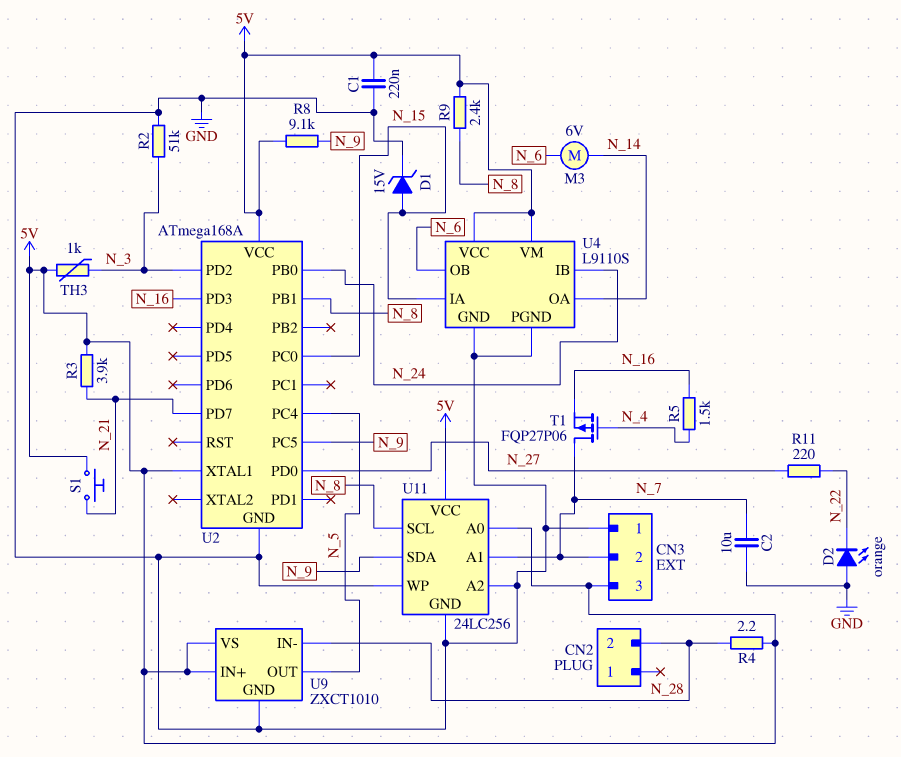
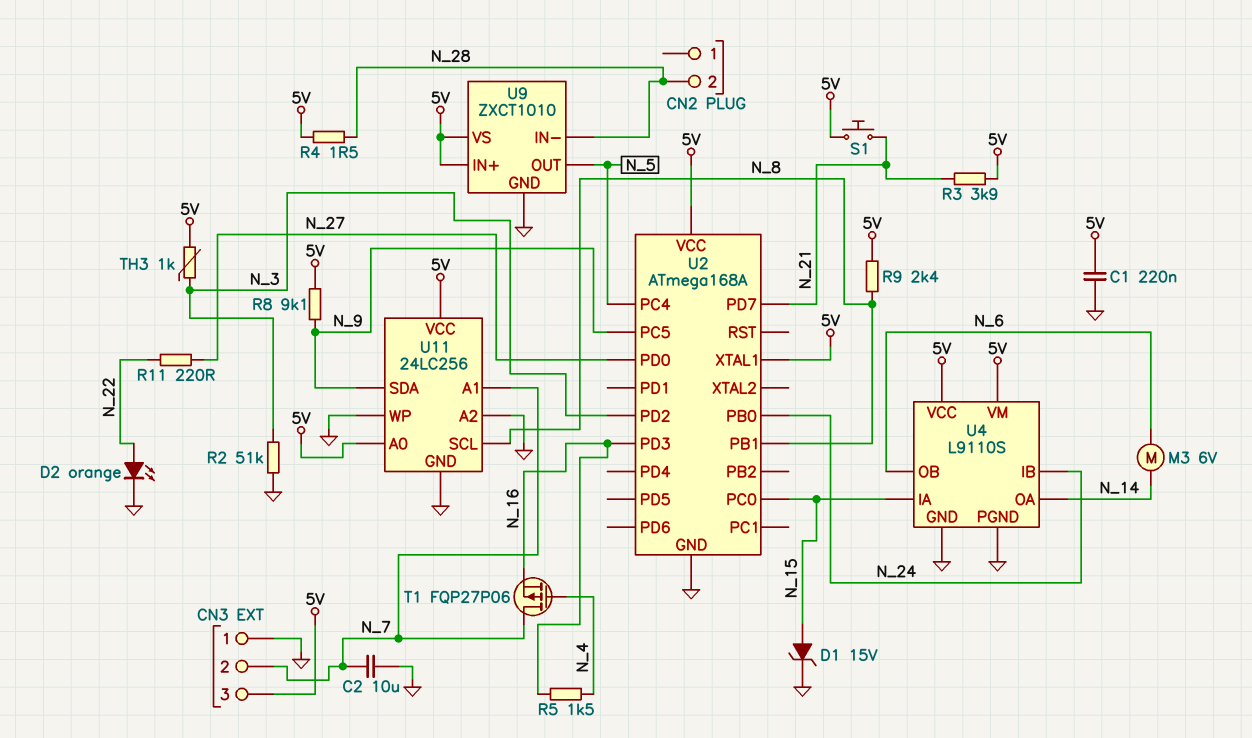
D2: LED orange (A GND, K N_22) -> LED orange (A N_22, K GND)
R4: 2.2 (5V, N_28) -> 1.5 (5V, N_28)

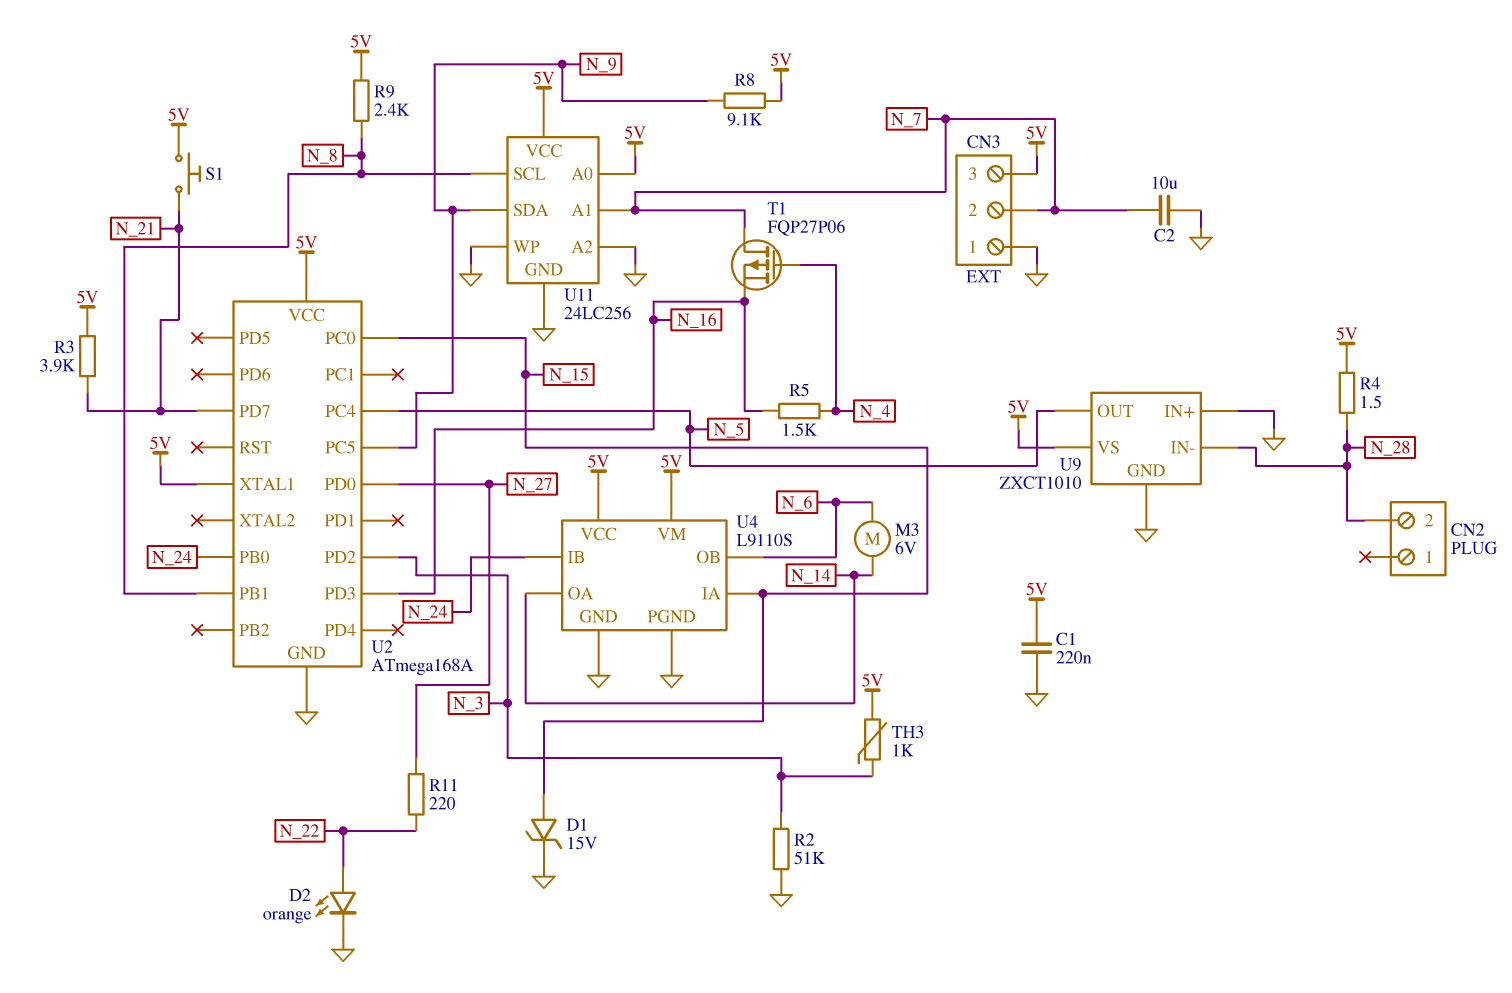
U9 pin IN+: 5V -> GND

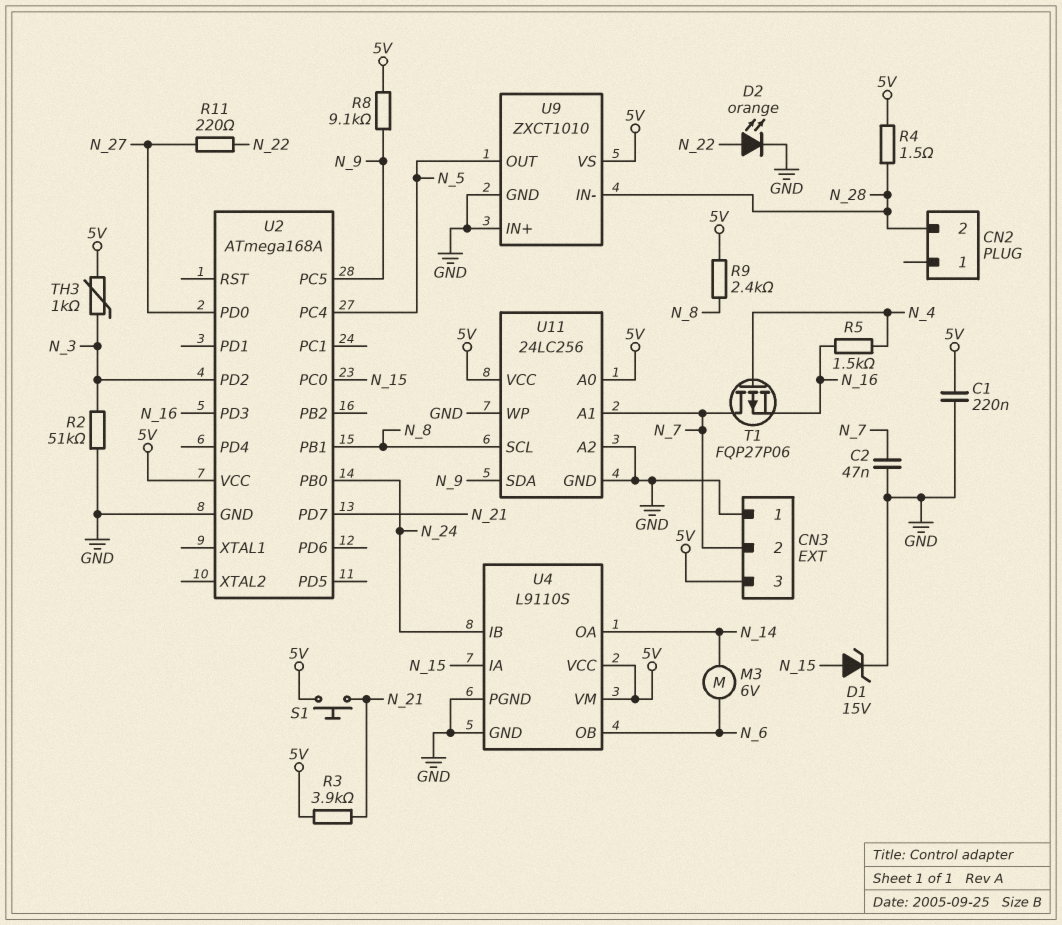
C2: 10uF (GND, N_7) -> 47nF (GND, N_7)
U2 pin XTAL1: 5V -> none

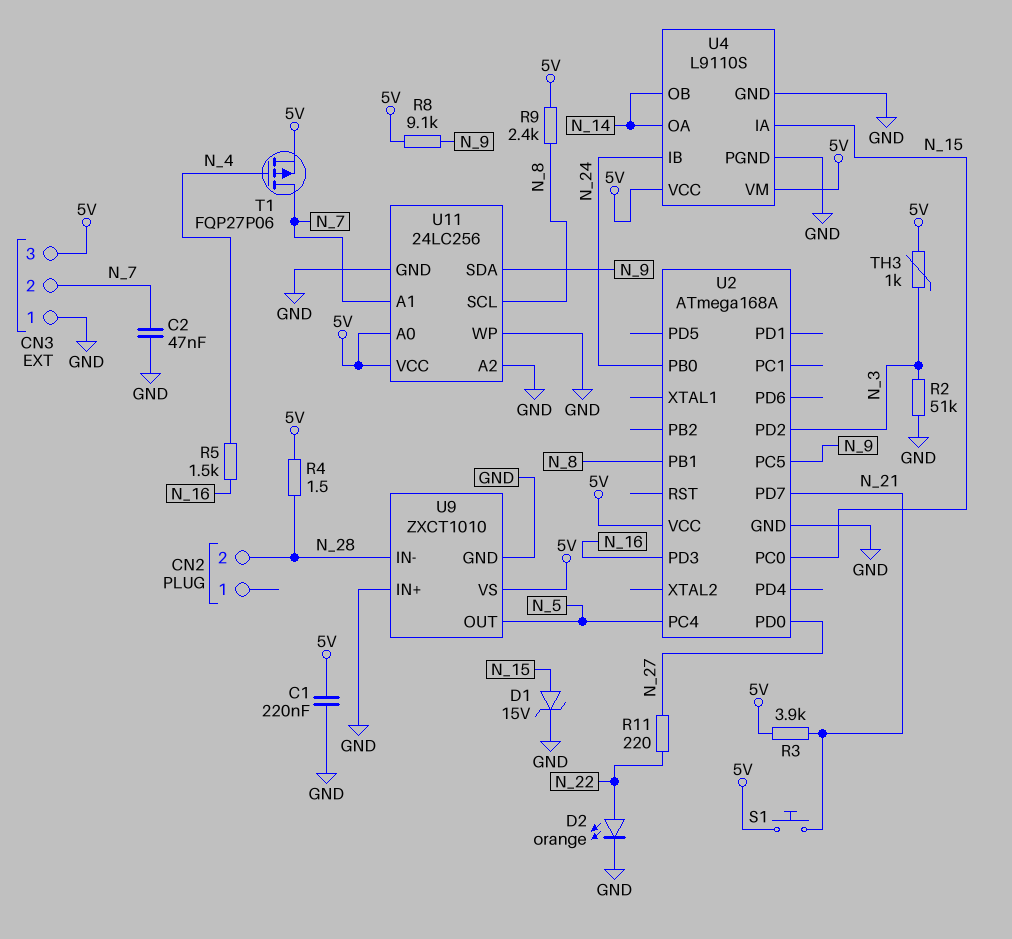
M3: motor 6V (N_6, N_14) -> none
T1: PMOS FQP27P06 (G N_4, D N_7, S N_16) -> PMOS FQP27P06 (G N_4, D N_7, S 5V)
U4 pin OB: N_6 -> N_14

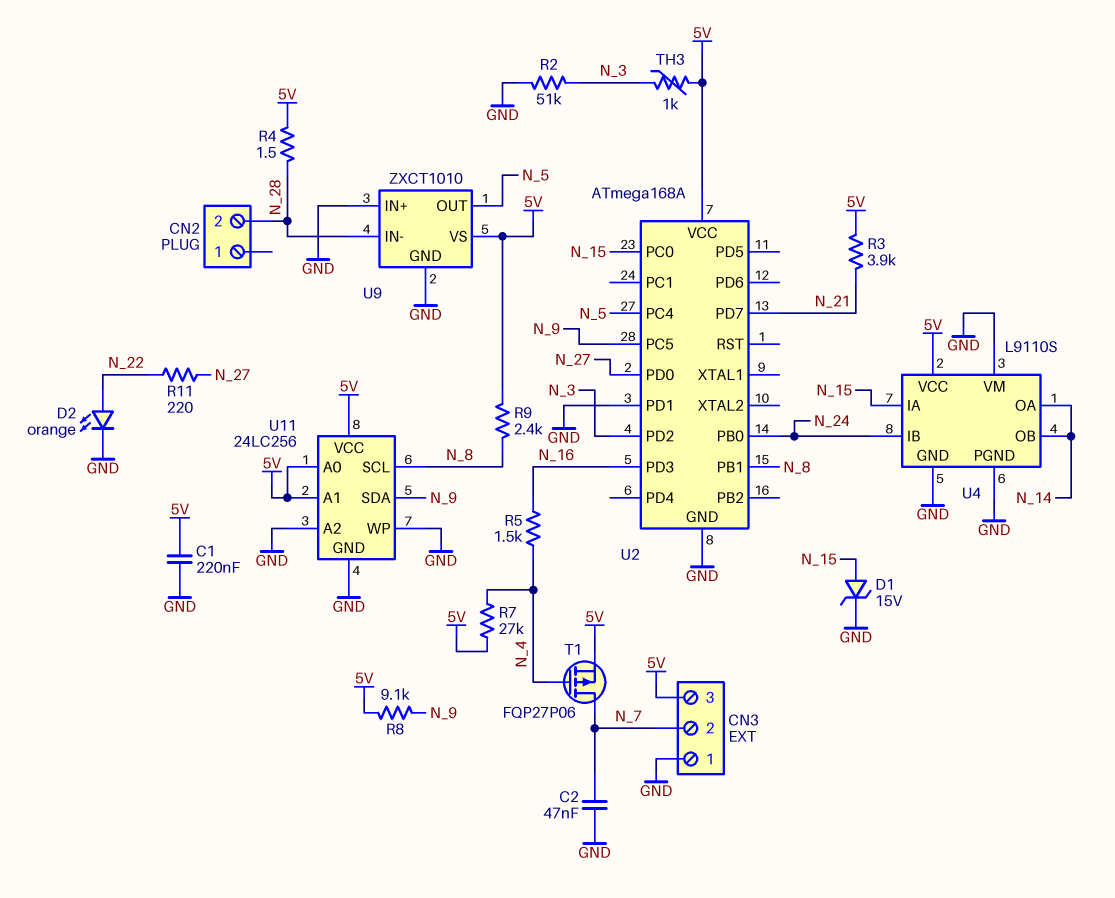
R7: none -> 27k (5V, N_4)
S1: button (5V, N_21) -> none
U2 pin PD1: none -> GND
U4 pin VM: 5V -> GND
U11 pin A1: N_7 -> 5V

